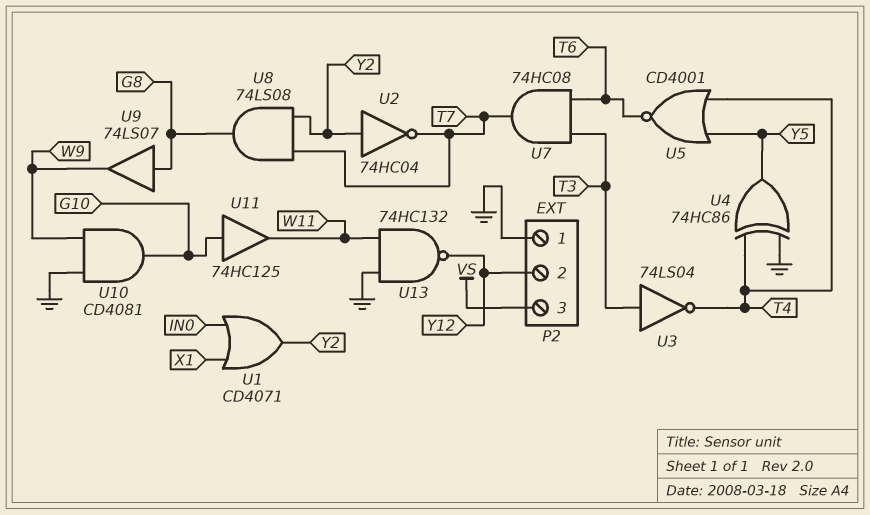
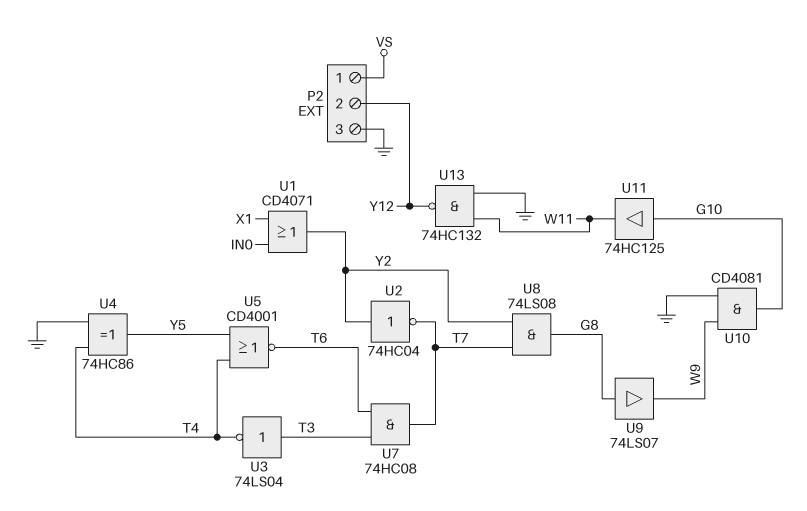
P2 pin 1: GND -> VS
P2 pin 3: VS -> GND

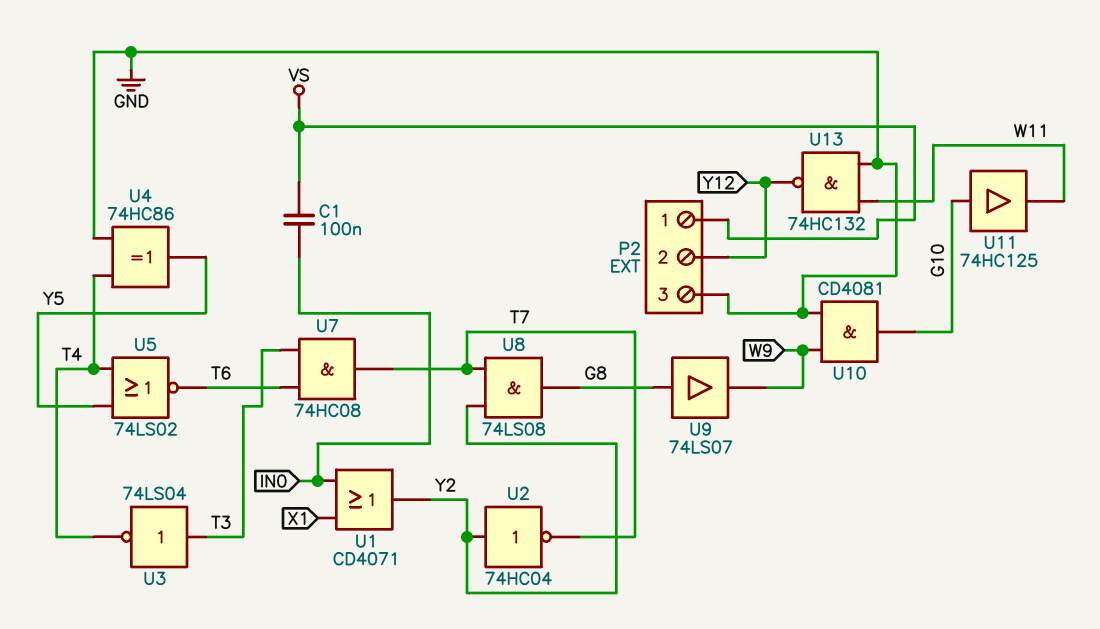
C1: none -> 100nF (IN0, VS)
U5: NOR CD4001 (in T4, in Y5, out T6) -> NOR 74LS02 (in T4, in Y5, out T6)

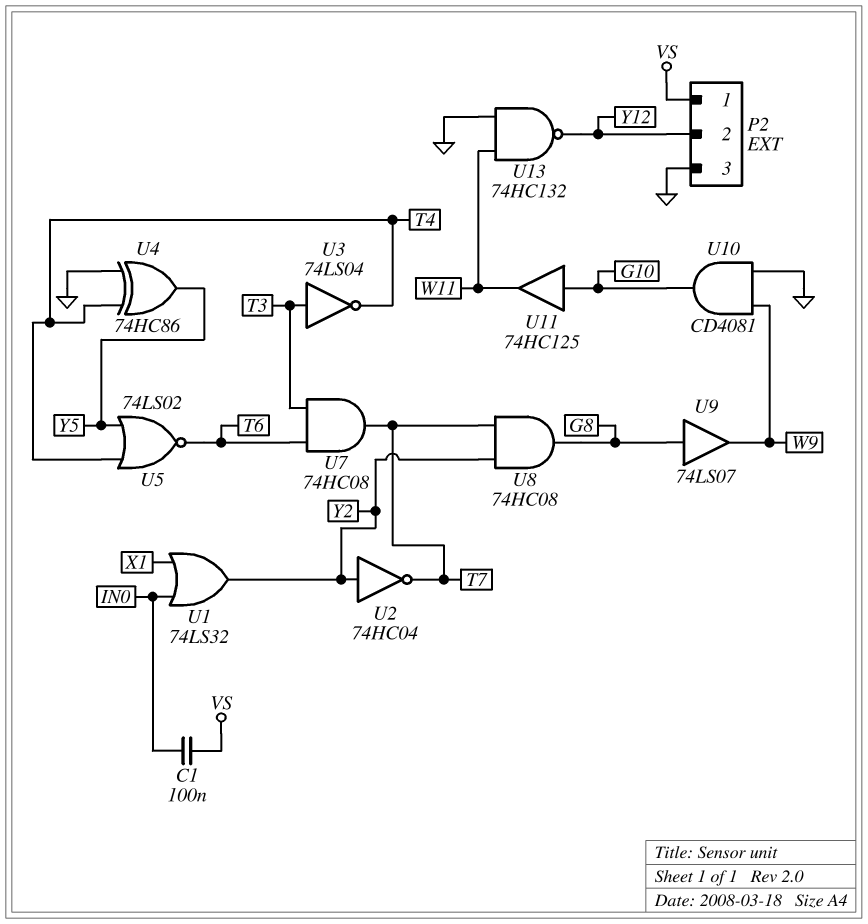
U1: OR CD4071 (in IN0, in X1, out Y2) -> OR 74LS32 (in IN0, in X1, out Y2)
U8: AND 74LS08 (in T7, in Y2, out G8) -> AND 74HC08 (in T7, in Y2, out G8)

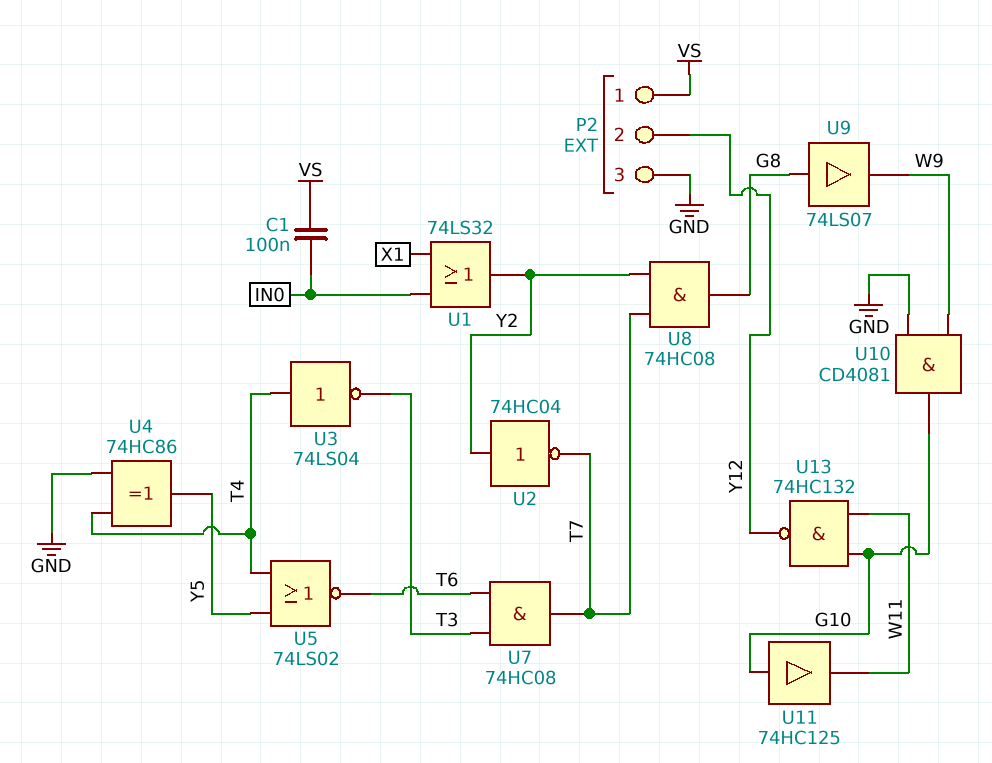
U3: NOT 74LS04 (in T3, out T4) -> NOT 74LS04 (in T4, out T3)
U13: NAND 74HC132 (in GND, in W11, out Y12) -> NAND 74HC132 (in G10, in W11, out Y12)

